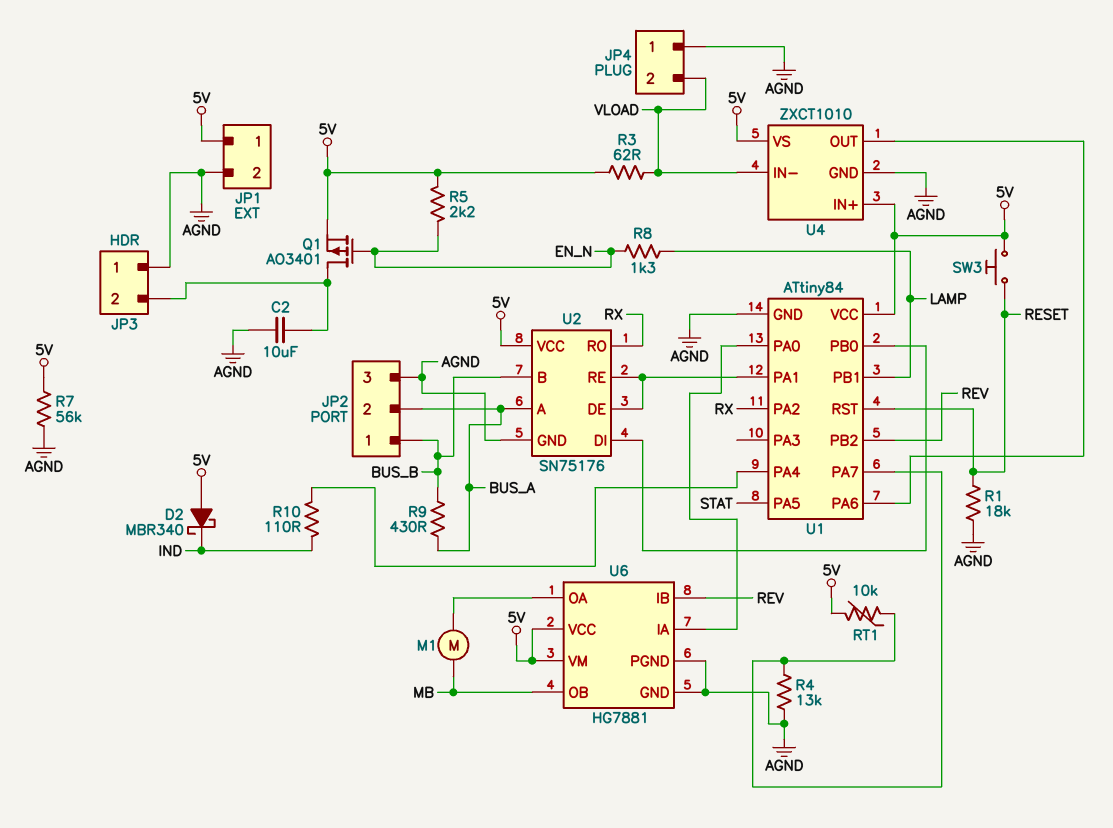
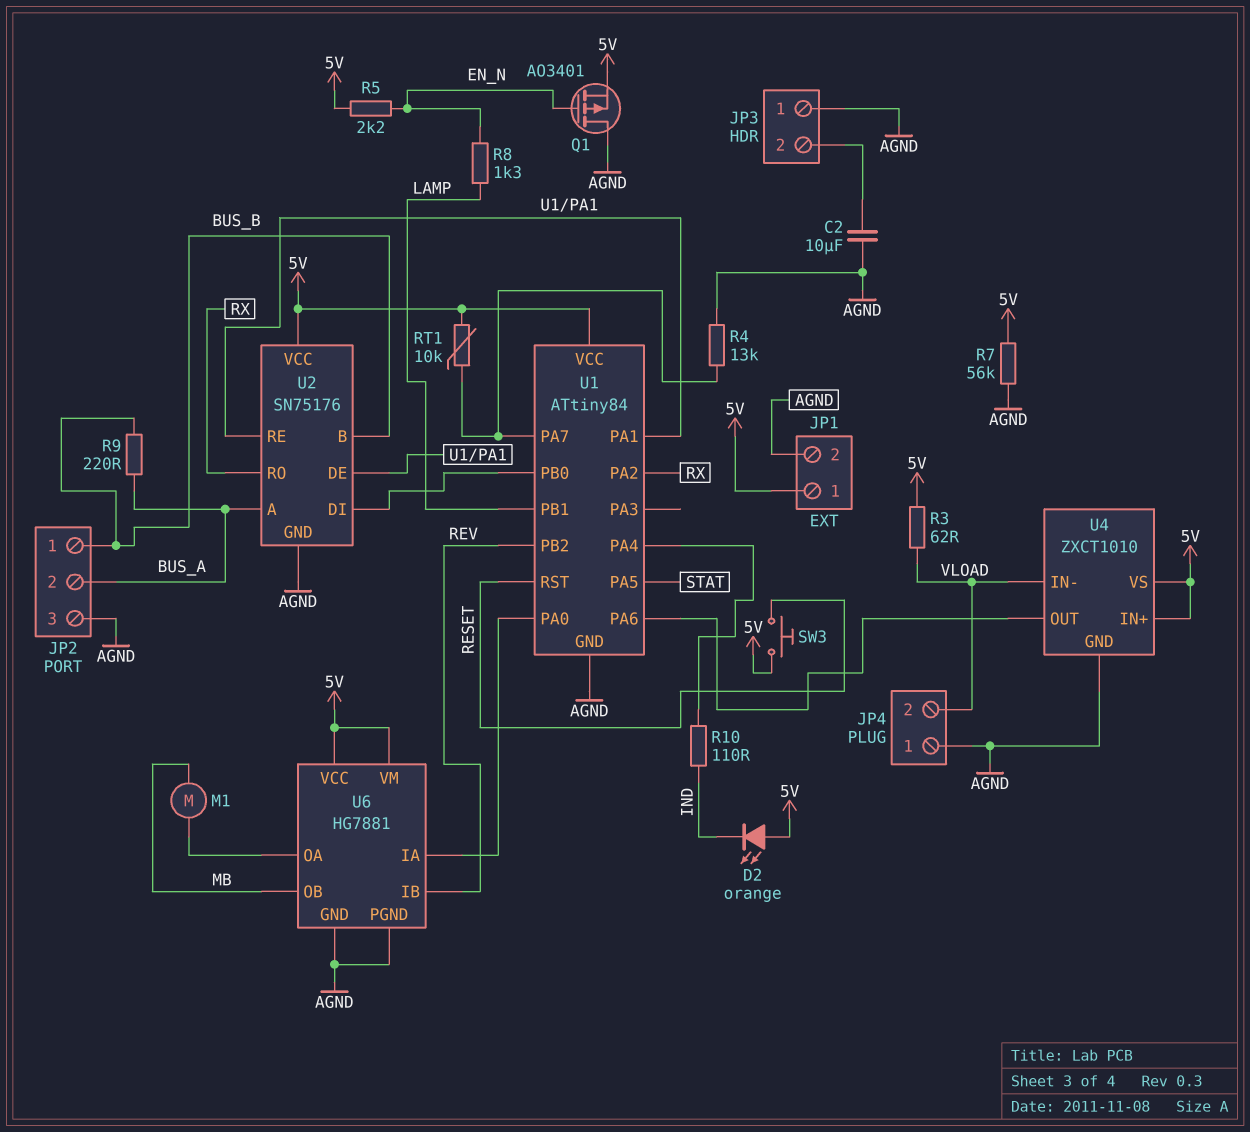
D2: schottky MBR340 (A 5V, K IND) -> LED orange (A 5V, K IND)
Q1: PMOS AO3401 (G EN_N, D JP3/2, S 5V) -> PMOS AO3401 (G EN_N, D AGND, S 5V)
R1: 18k (AGND, RESET) -> none
R9: 430 (BUS_A, BUS_B) -> 220 (BUS_A, BUS_B)

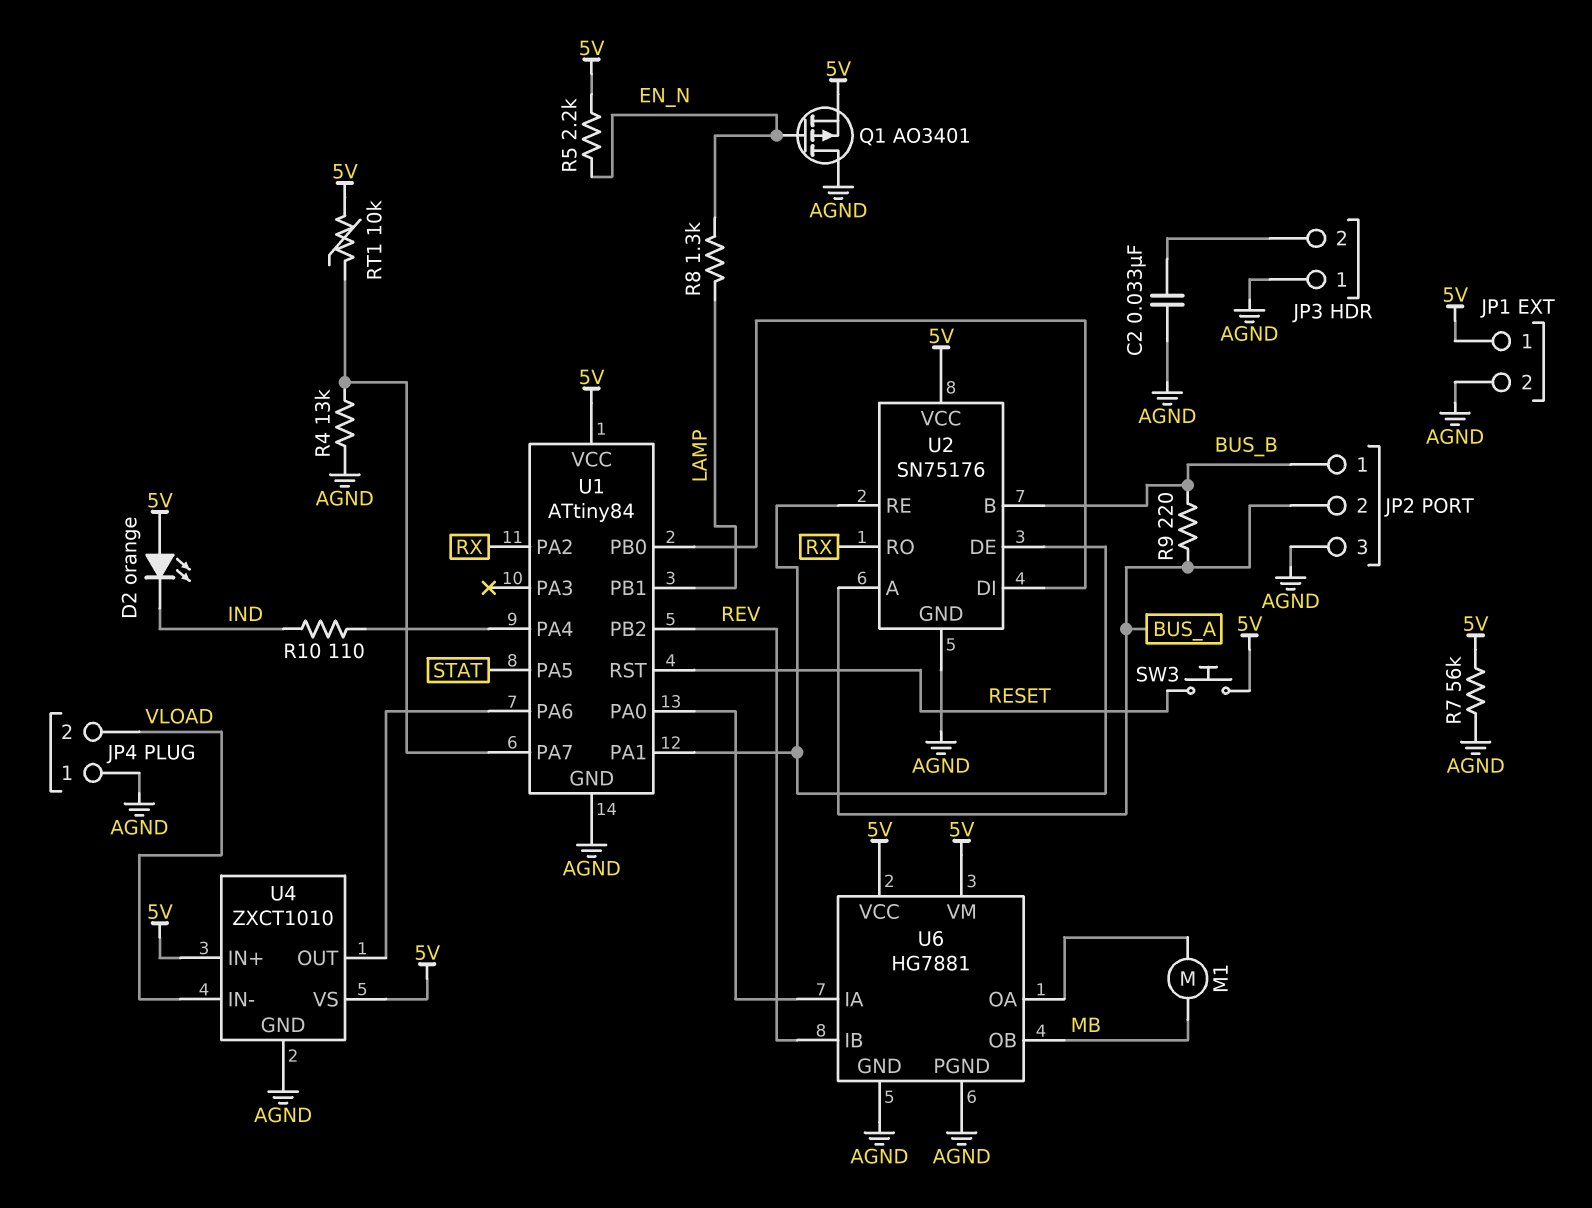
C2: 10uF (AGND, JP3/2) -> 33nF (AGND, JP3/2)
R3: 62 (5V, VLOAD) -> none

